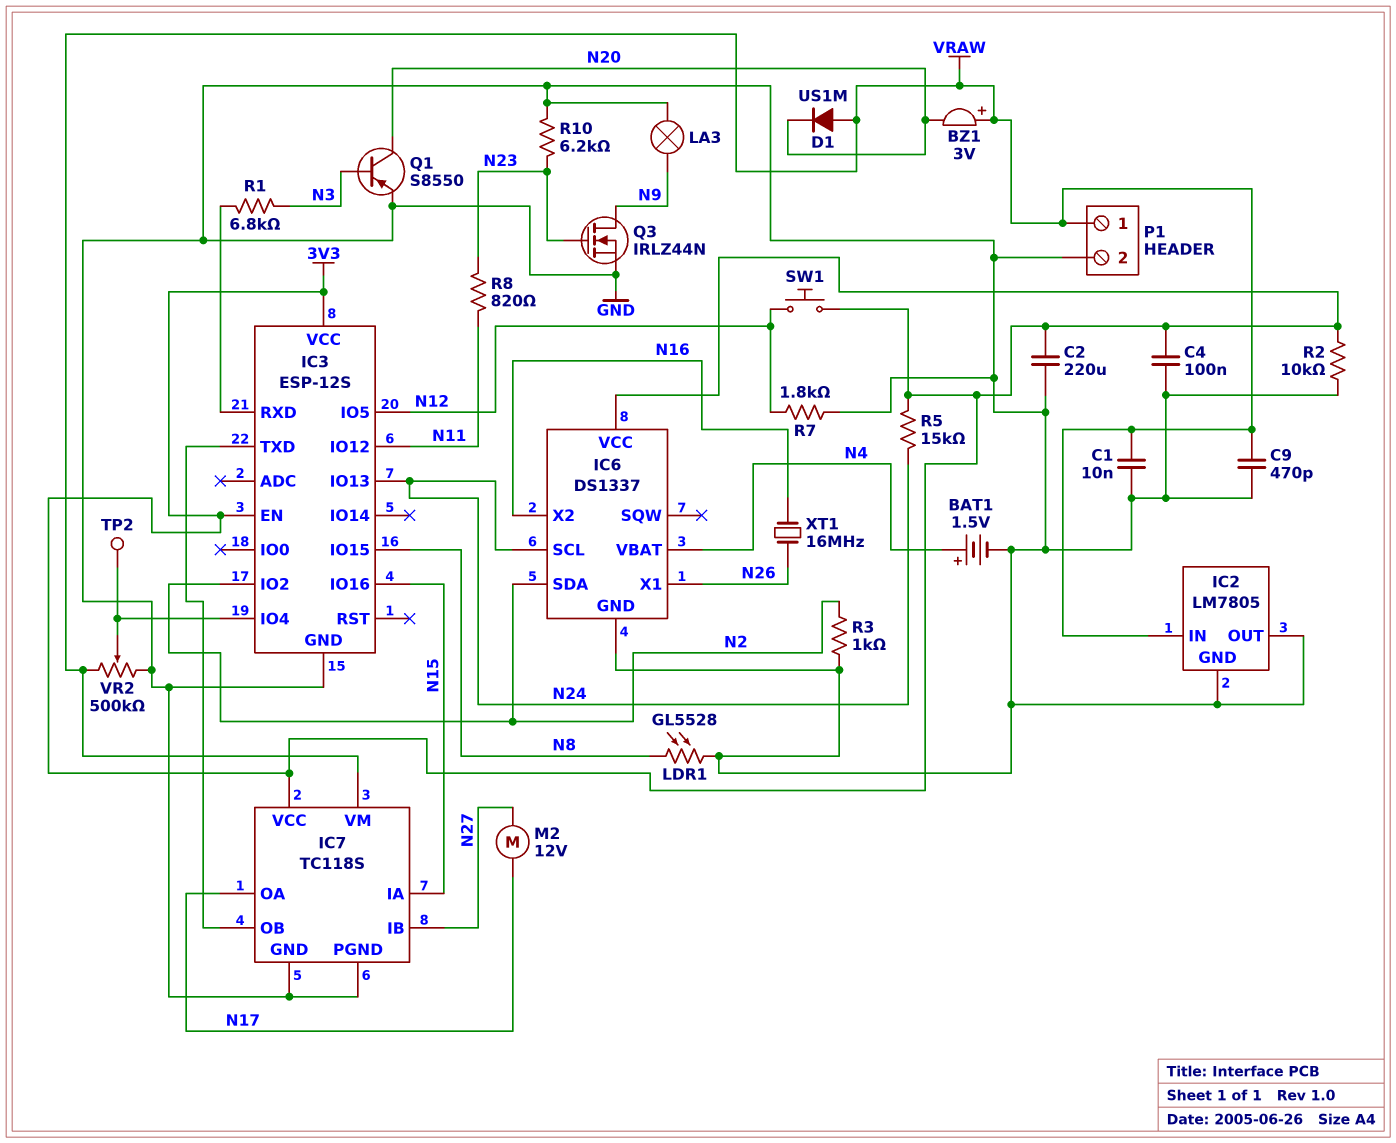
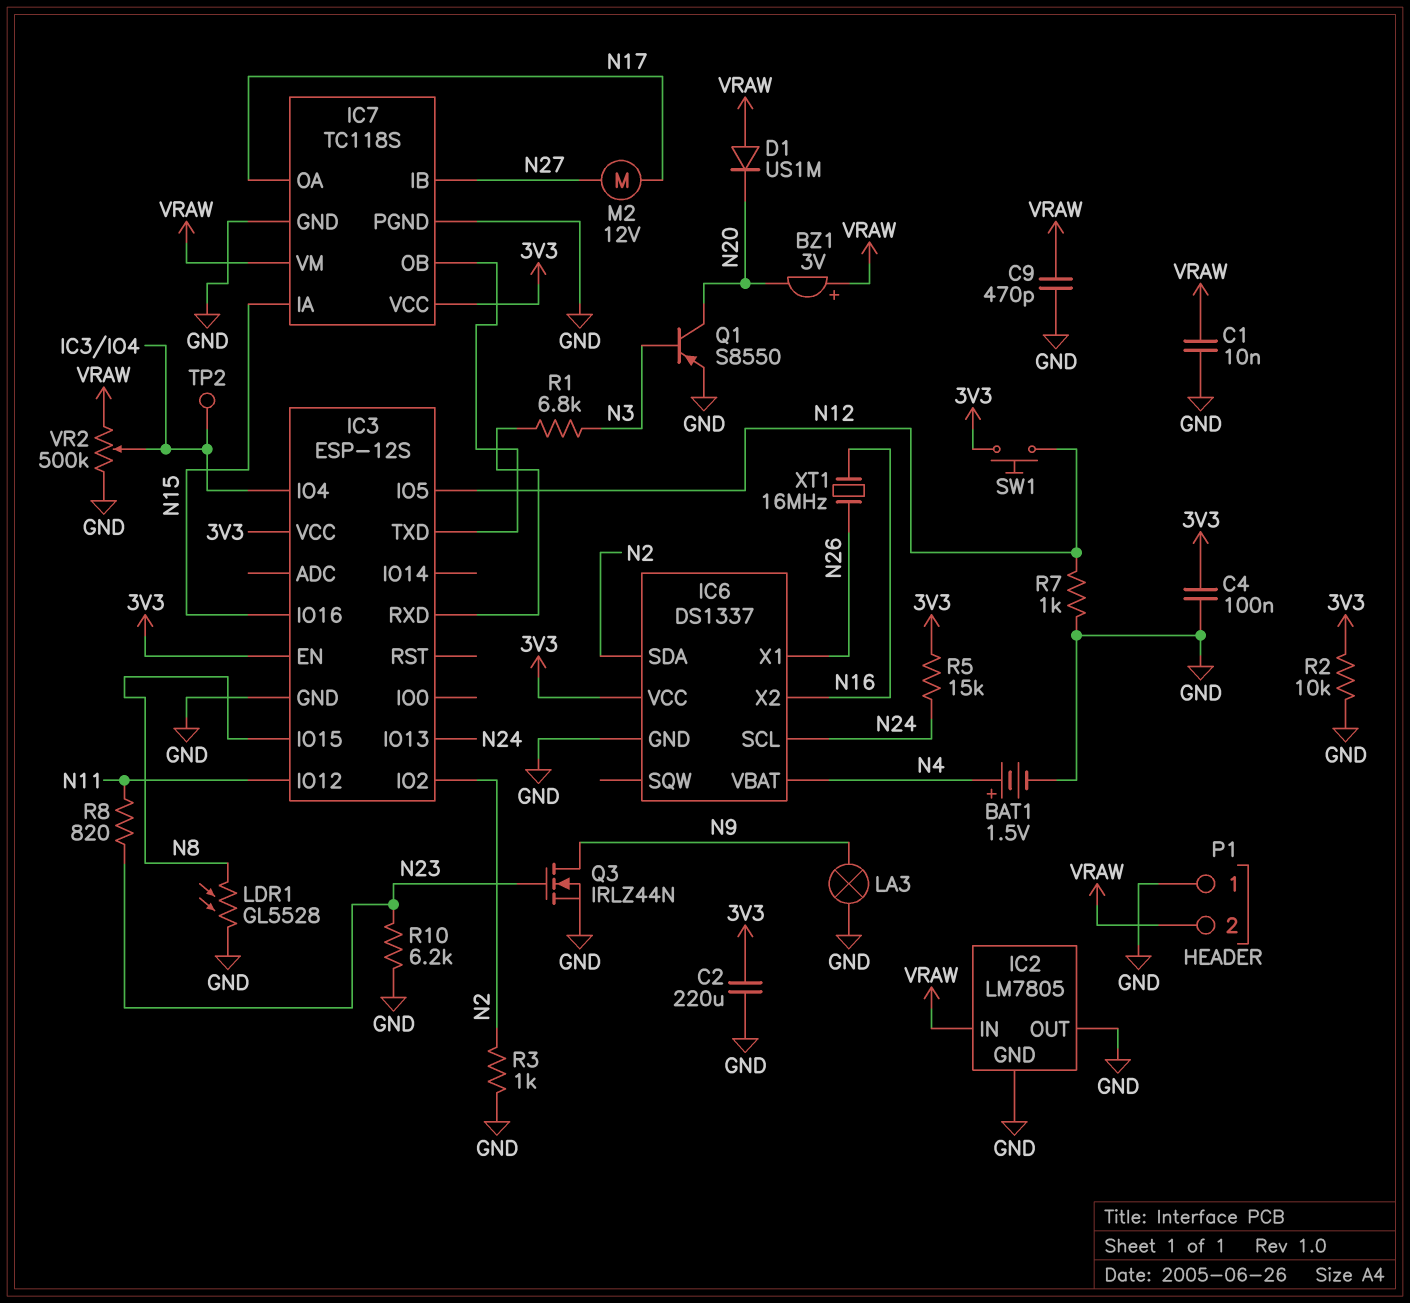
P1 pin 1: VRAW -> GND
P1 pin 2: GND -> VRAW
R7: 1.8k (GND, N12) -> 1k (GND, N12)

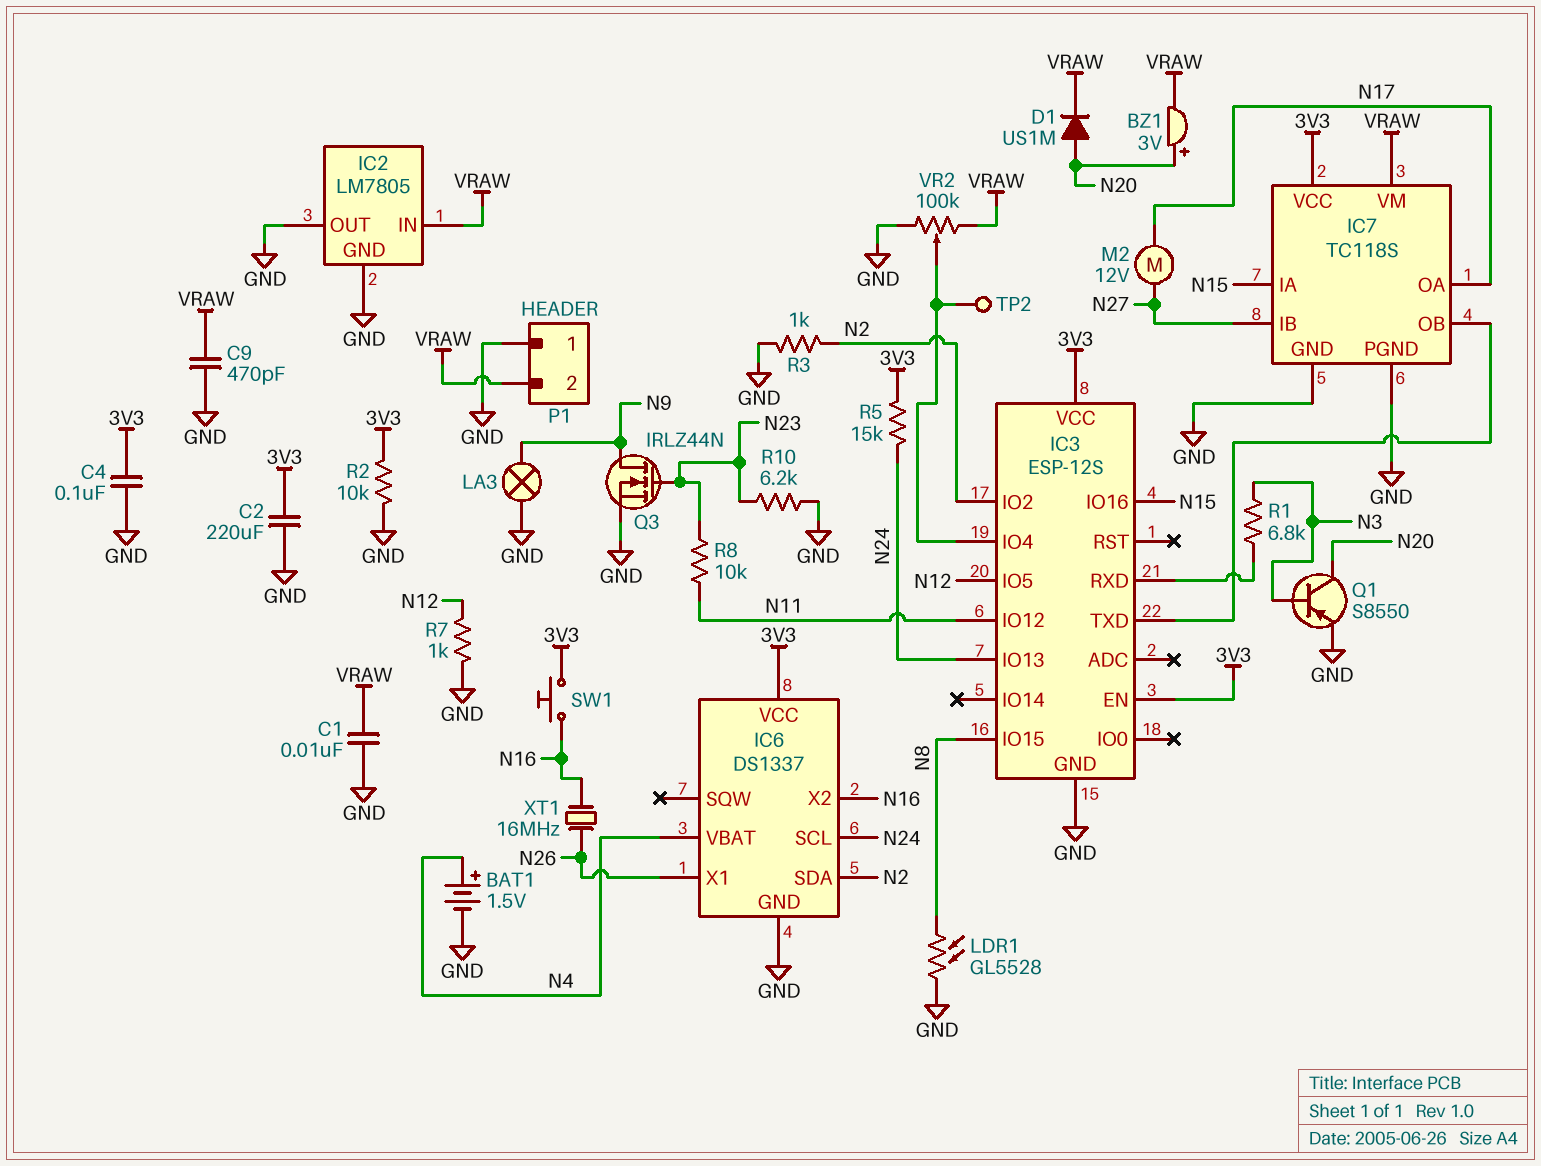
BZ1: buzzer 3V (plus VRAW, minus N20) -> buzzer 3V (plus N20, minus VRAW)
D1: diode US1M (A VRAW, K N20) -> diode US1M (A N20, K VRAW)
R8: 820 (N11, N23) -> 10k (N11, N23)
SW1: button (3V3, N12) -> button (3V3, N16)
VR2: 500k (GND, VRAW, wiper IC3/IO4) -> 100k (GND, VRAW, wiper IC3/IO4)

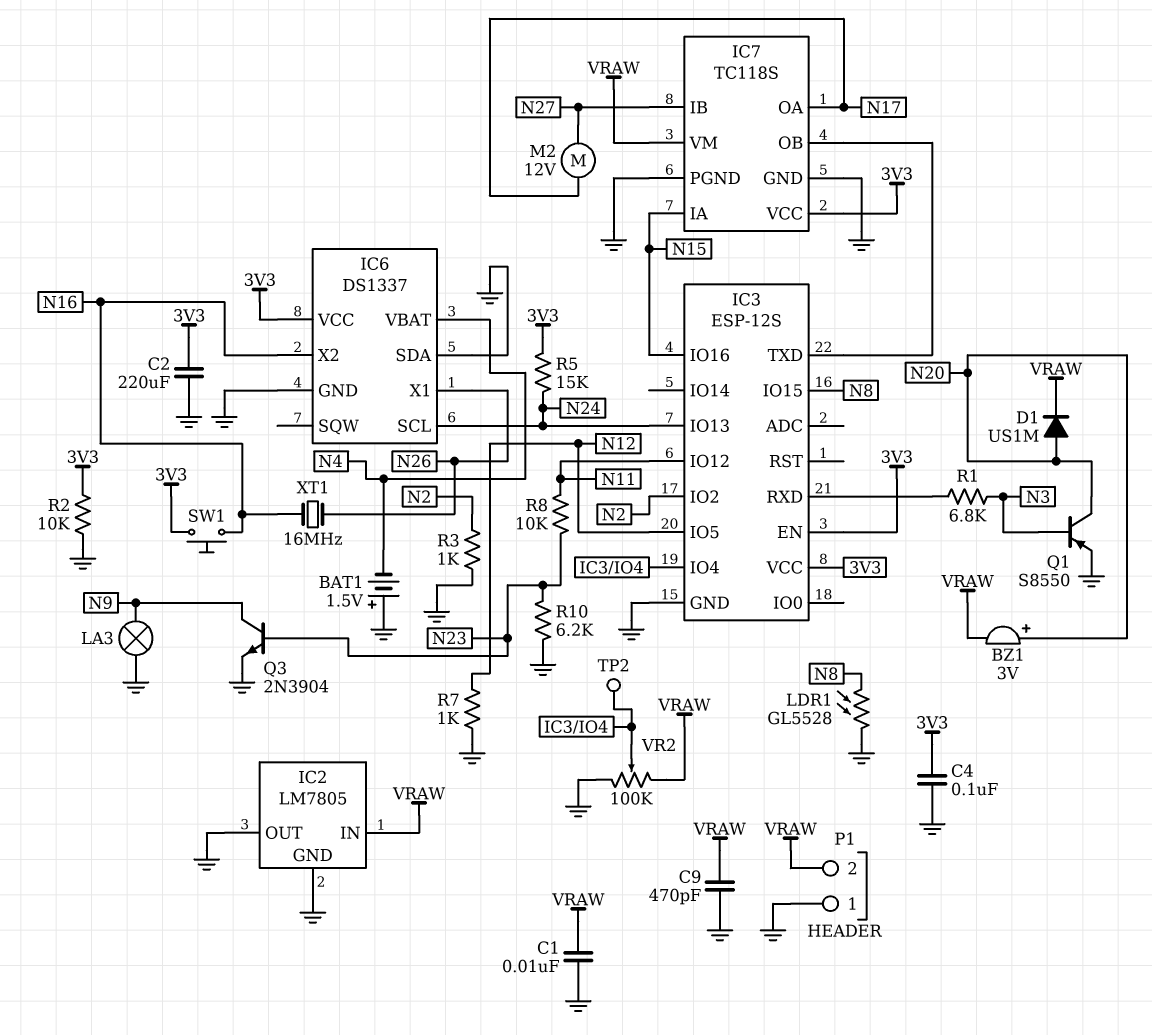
BAT1: 1.5V (plus N4, minus GND) -> 1.5V (plus GND, minus N4)
IC6 pin SDA: N2 -> GND
Q3: NMOS IRLZ44N (G N23, D N9, S GND) -> NPN 2N3904 (B N23, C N9, E GND)

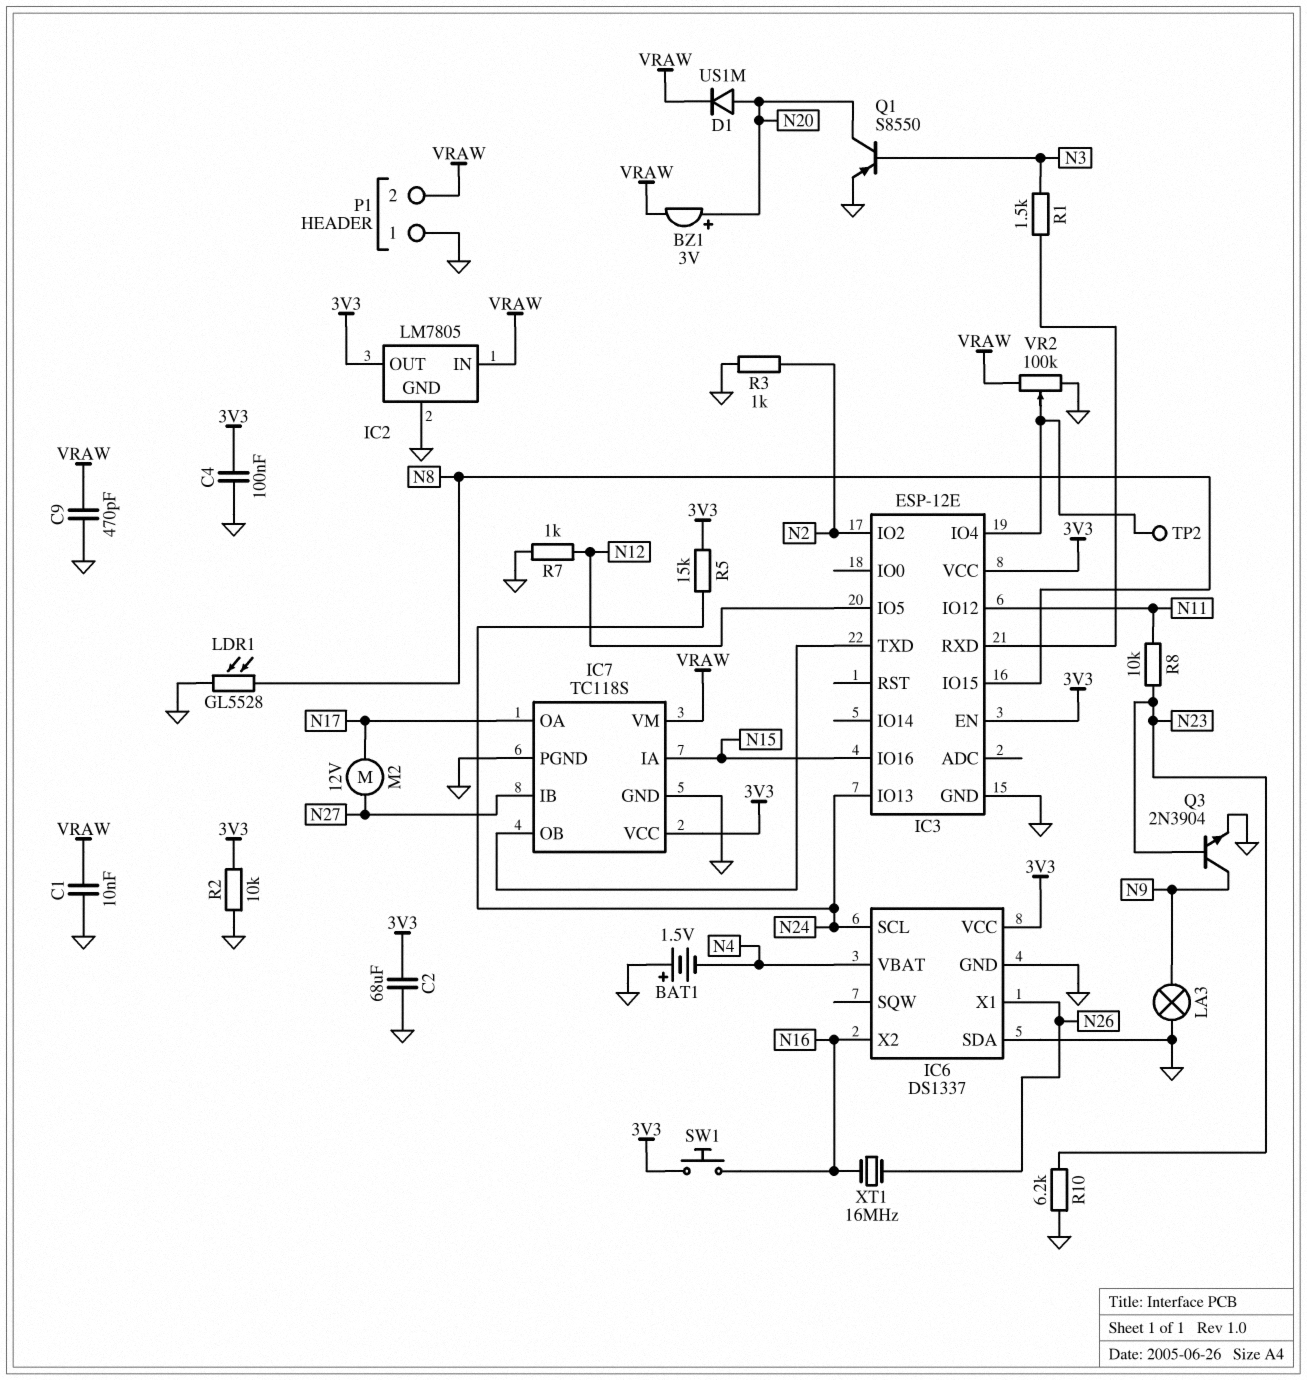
C2: 220uF (3V3, GND) -> 68uF (3V3, GND)
IC2 pin OUT: GND -> 3V3
IC3: ESP-12S -> ESP-12E
R1: 6.8k (IC3/RXD, N3) -> 1.5k (IC3/RXD, N3)

